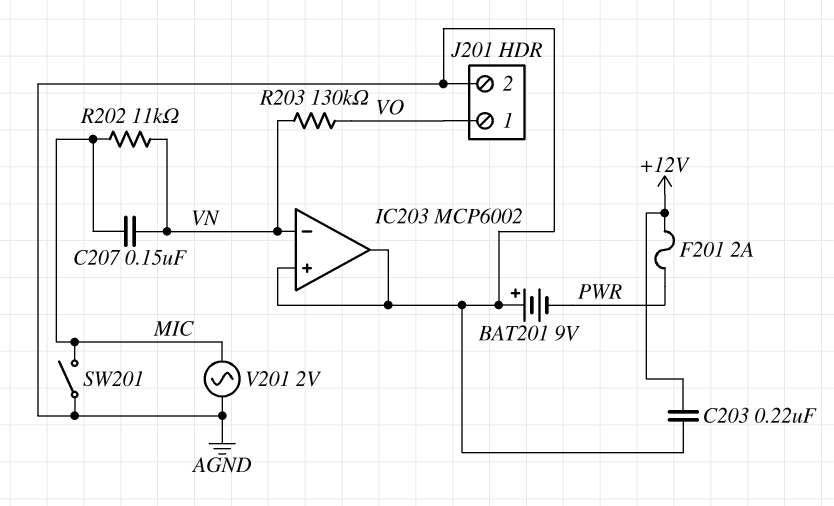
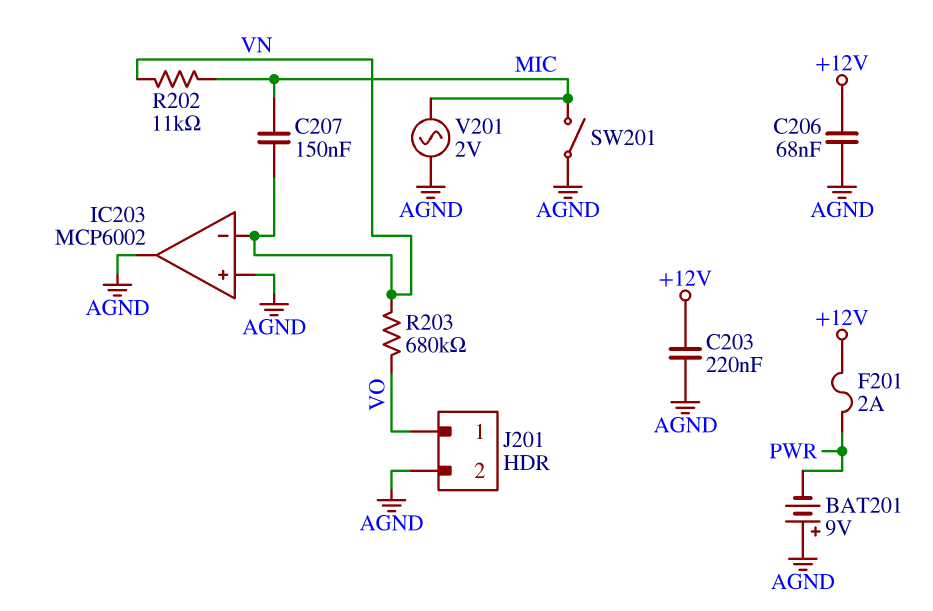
C206: none -> 68nF (+12V, AGND)
R203: 130k (VN, VO) -> 680k (VN, VO)

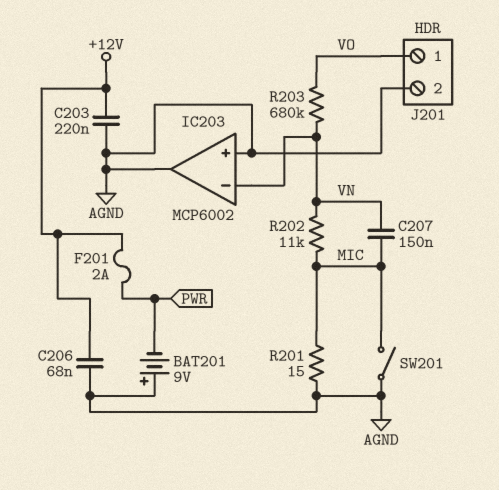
R201: none -> 15 (AGND, MIC)
V201: AC 2V (AGND, MIC) -> none

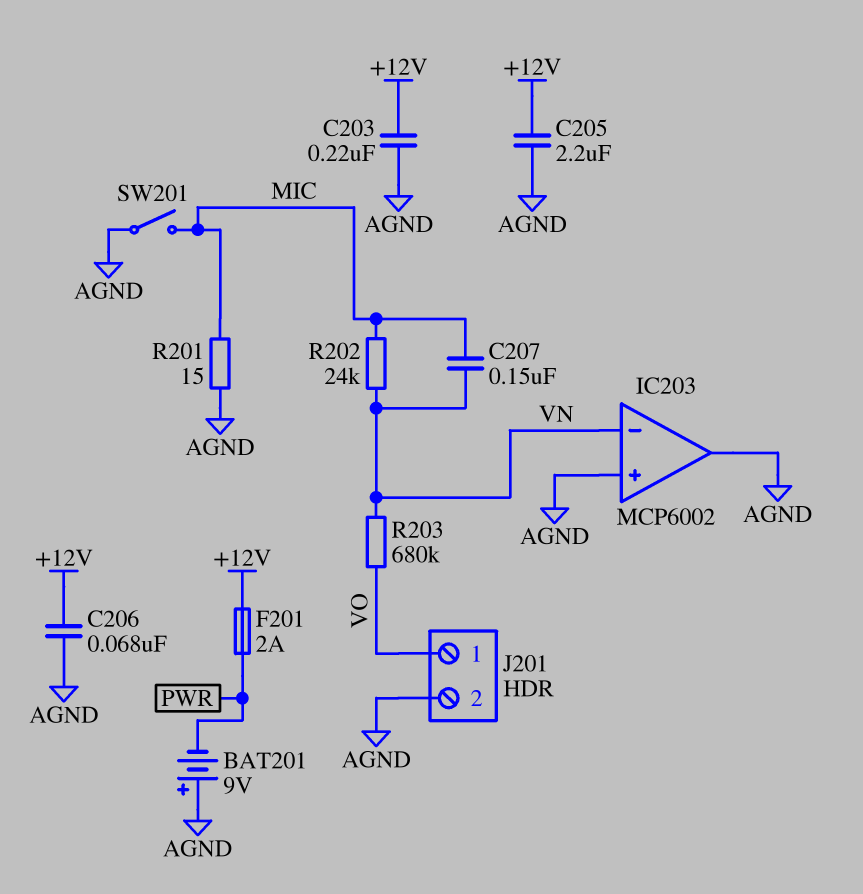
C205: none -> 2.2uF (+12V, AGND)
R202: 11k (MIC, VN) -> 24k (MIC, VN)

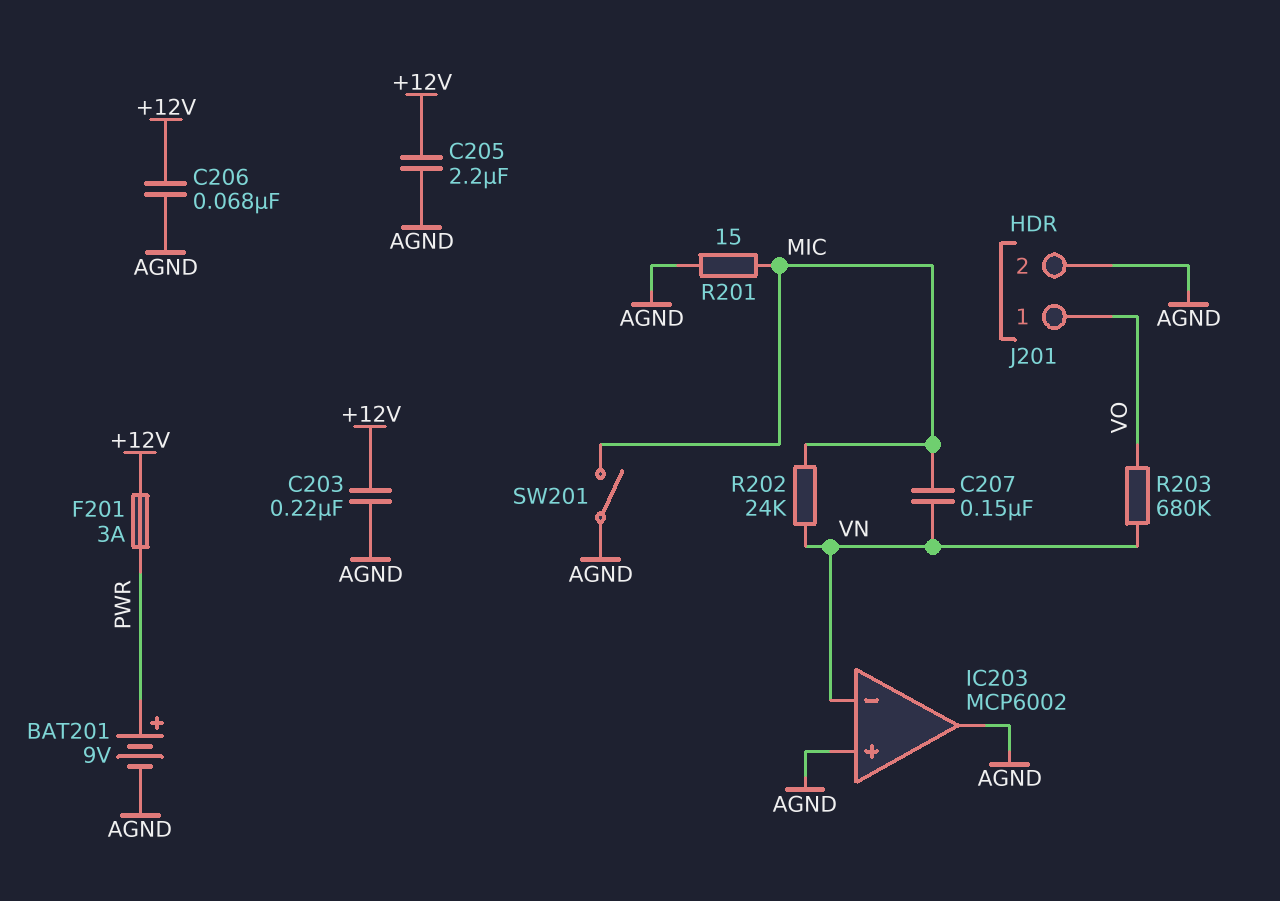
BAT201: 9V (plus AGND, minus PWR) -> 9V (plus PWR, minus AGND)
F201: 2A (+12V, PWR) -> 3A (+12V, PWR)

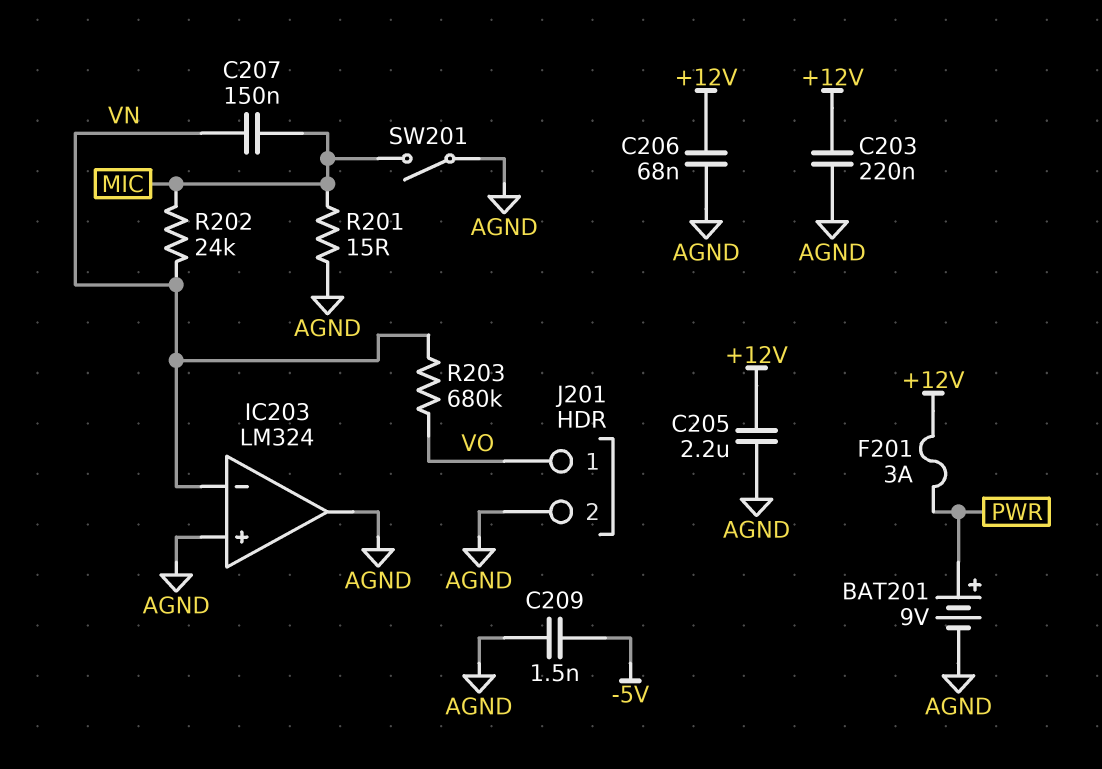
C209: none -> 1.5nF (-5V, AGND)
IC203: MCP6002 -> LM324

